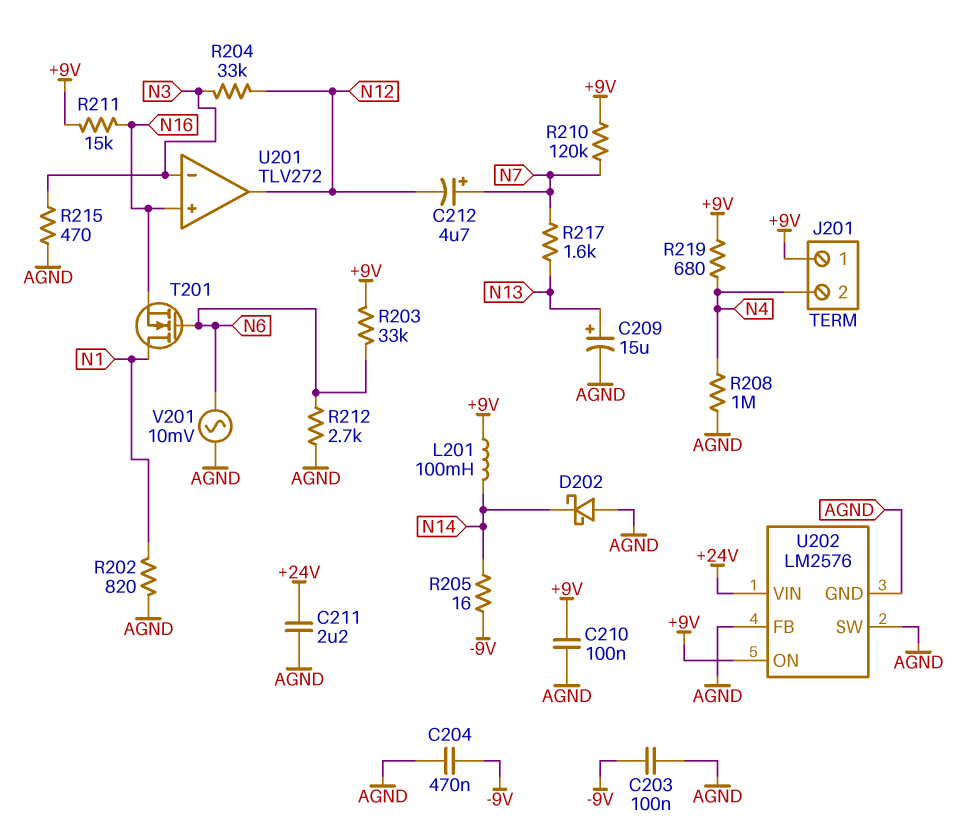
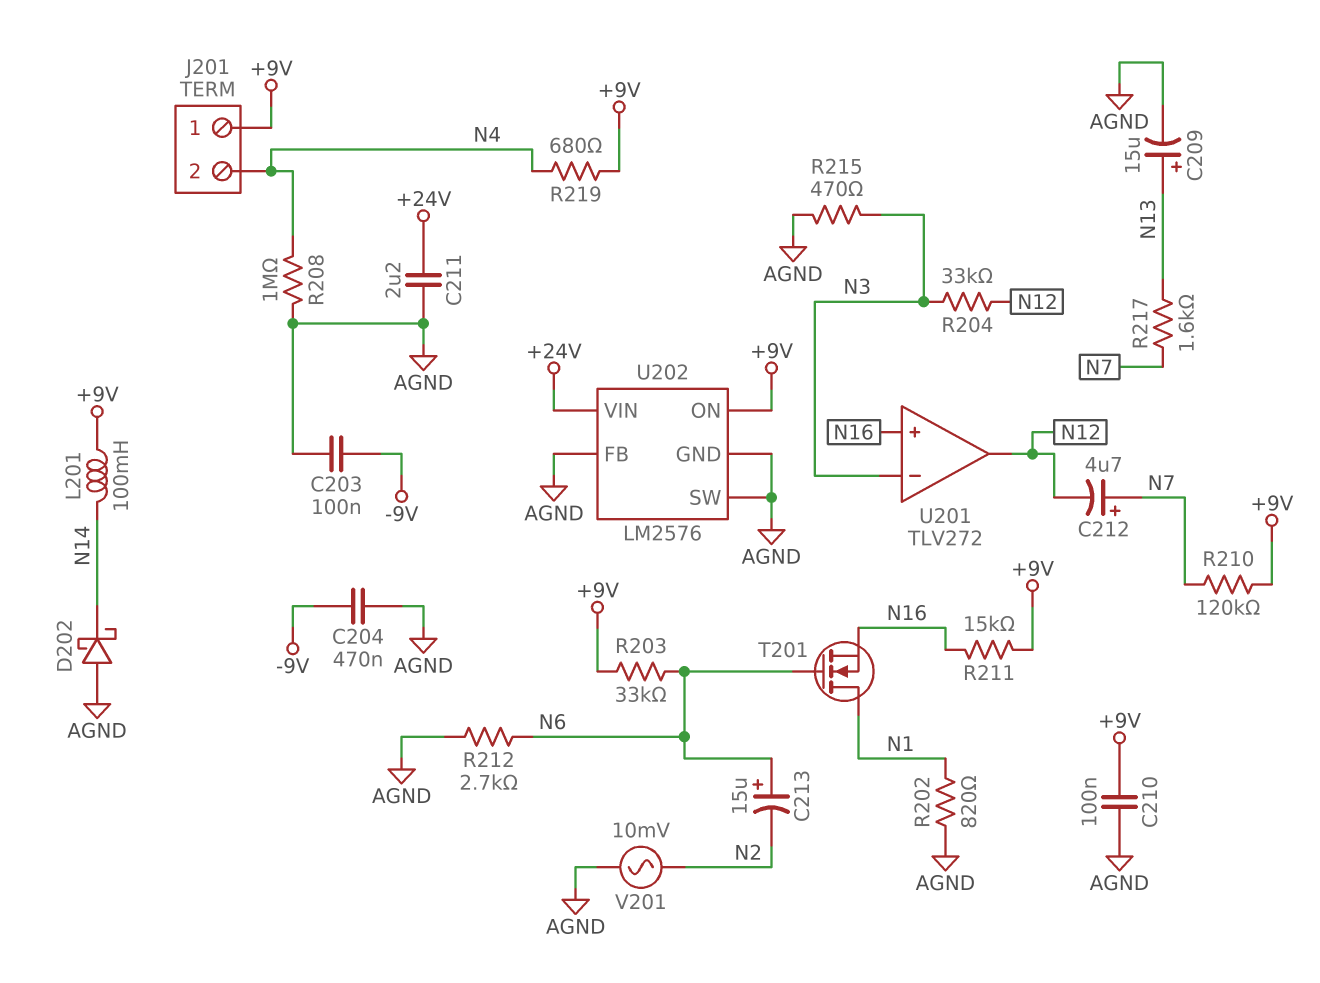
C213: none -> 15uF (plus N6, minus N2)
R205: 16 (-9V, N14) -> none
V201: AC 10mV (AGND, N6) -> AC 10mV (AGND, N2)

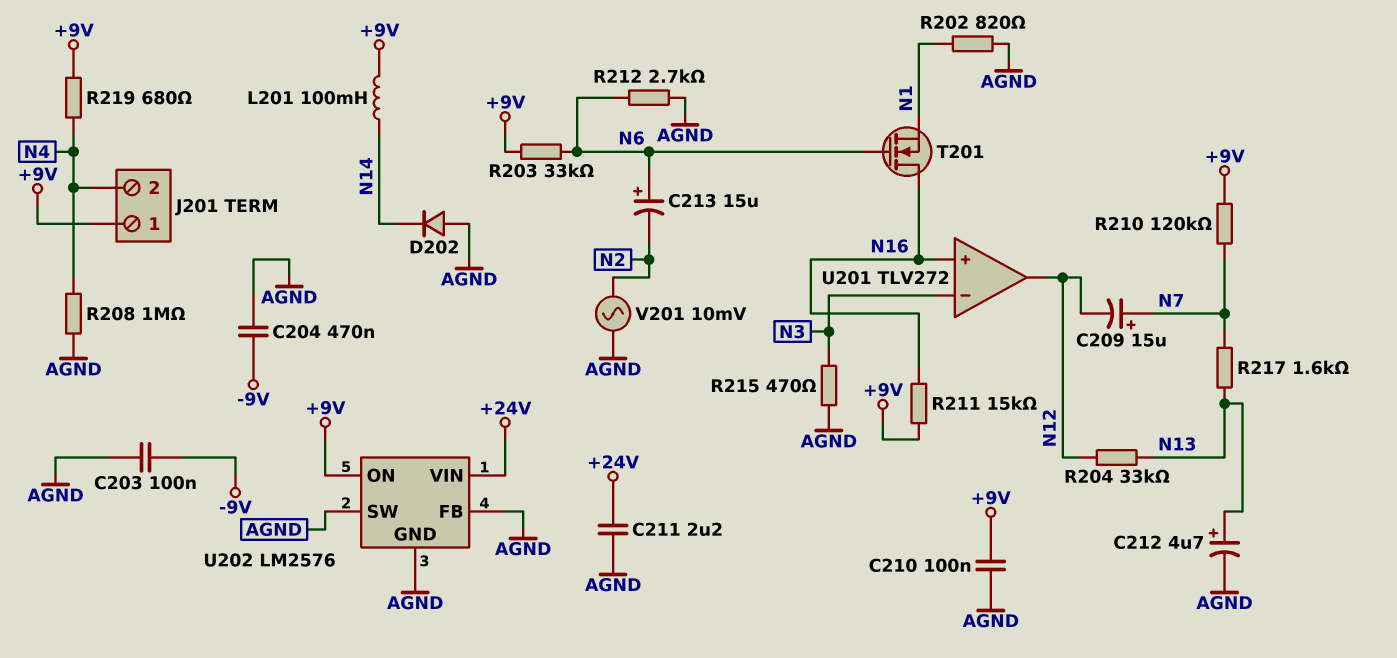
C209: 15uF (plus N13, minus AGND) -> 15uF (plus N7, minus N12)
C212: 4.7uF (plus N7, minus N12) -> 4.7uF (plus N13, minus AGND)
D202: schottky (A AGND, K N14) -> diode (A AGND, K N14)
R204: 33k (N3, N12) -> 33k (N12, N13)
T201: NMOS (G N6, D N1, S N16) -> NMOS (G N6, D N16, S N1)

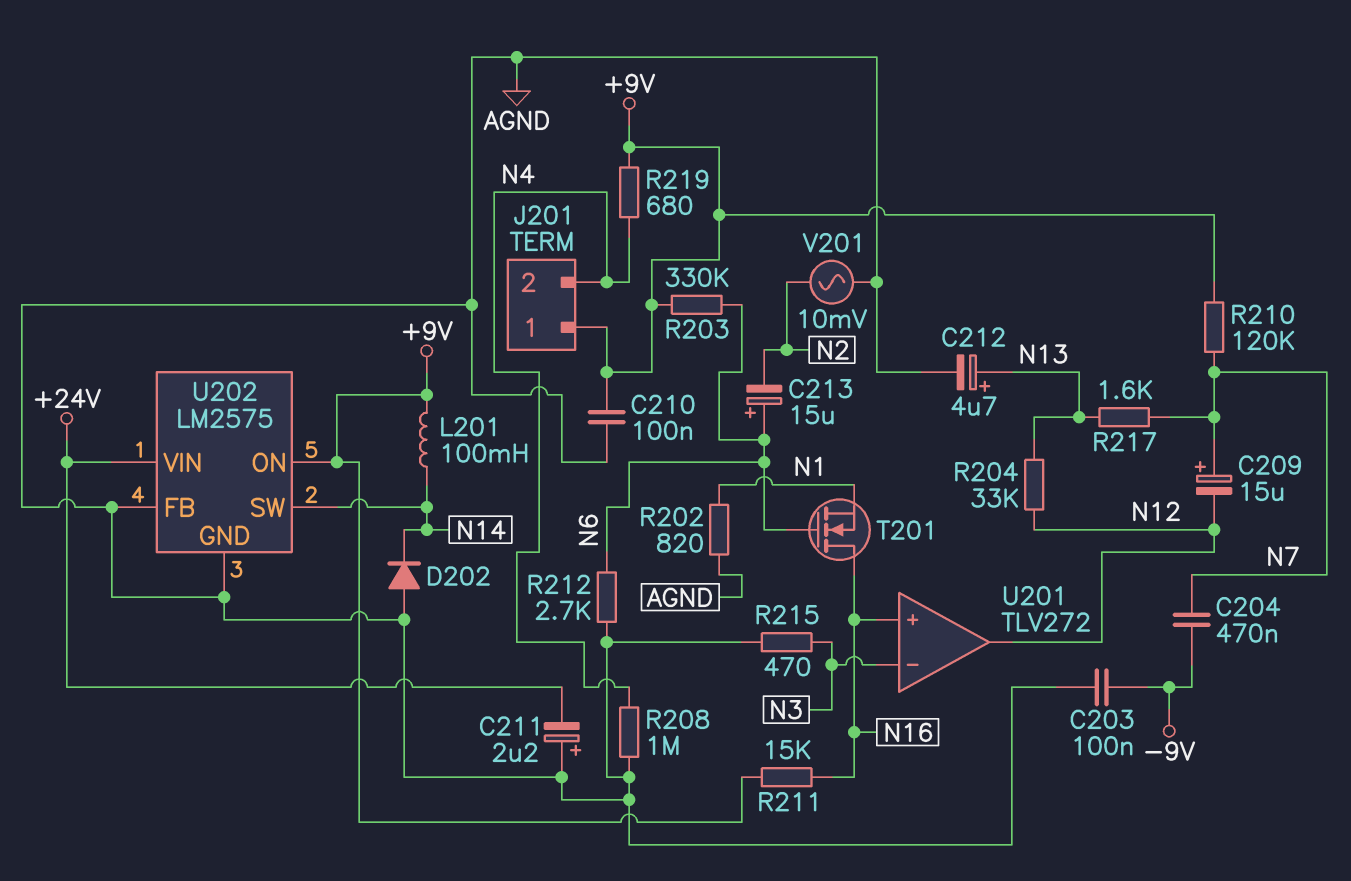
C204: 470nF (-9V, AGND) -> 470nF (-9V, N7)
C211: 2.2uF (+24V, AGND) -> 2.2uF (plus AGND, minus +24V)
R203: 33k (+9V, N6) -> 330k (+9V, N6)
U202: LM2576 -> LM2575
U202 pin SW: AGND -> N14

